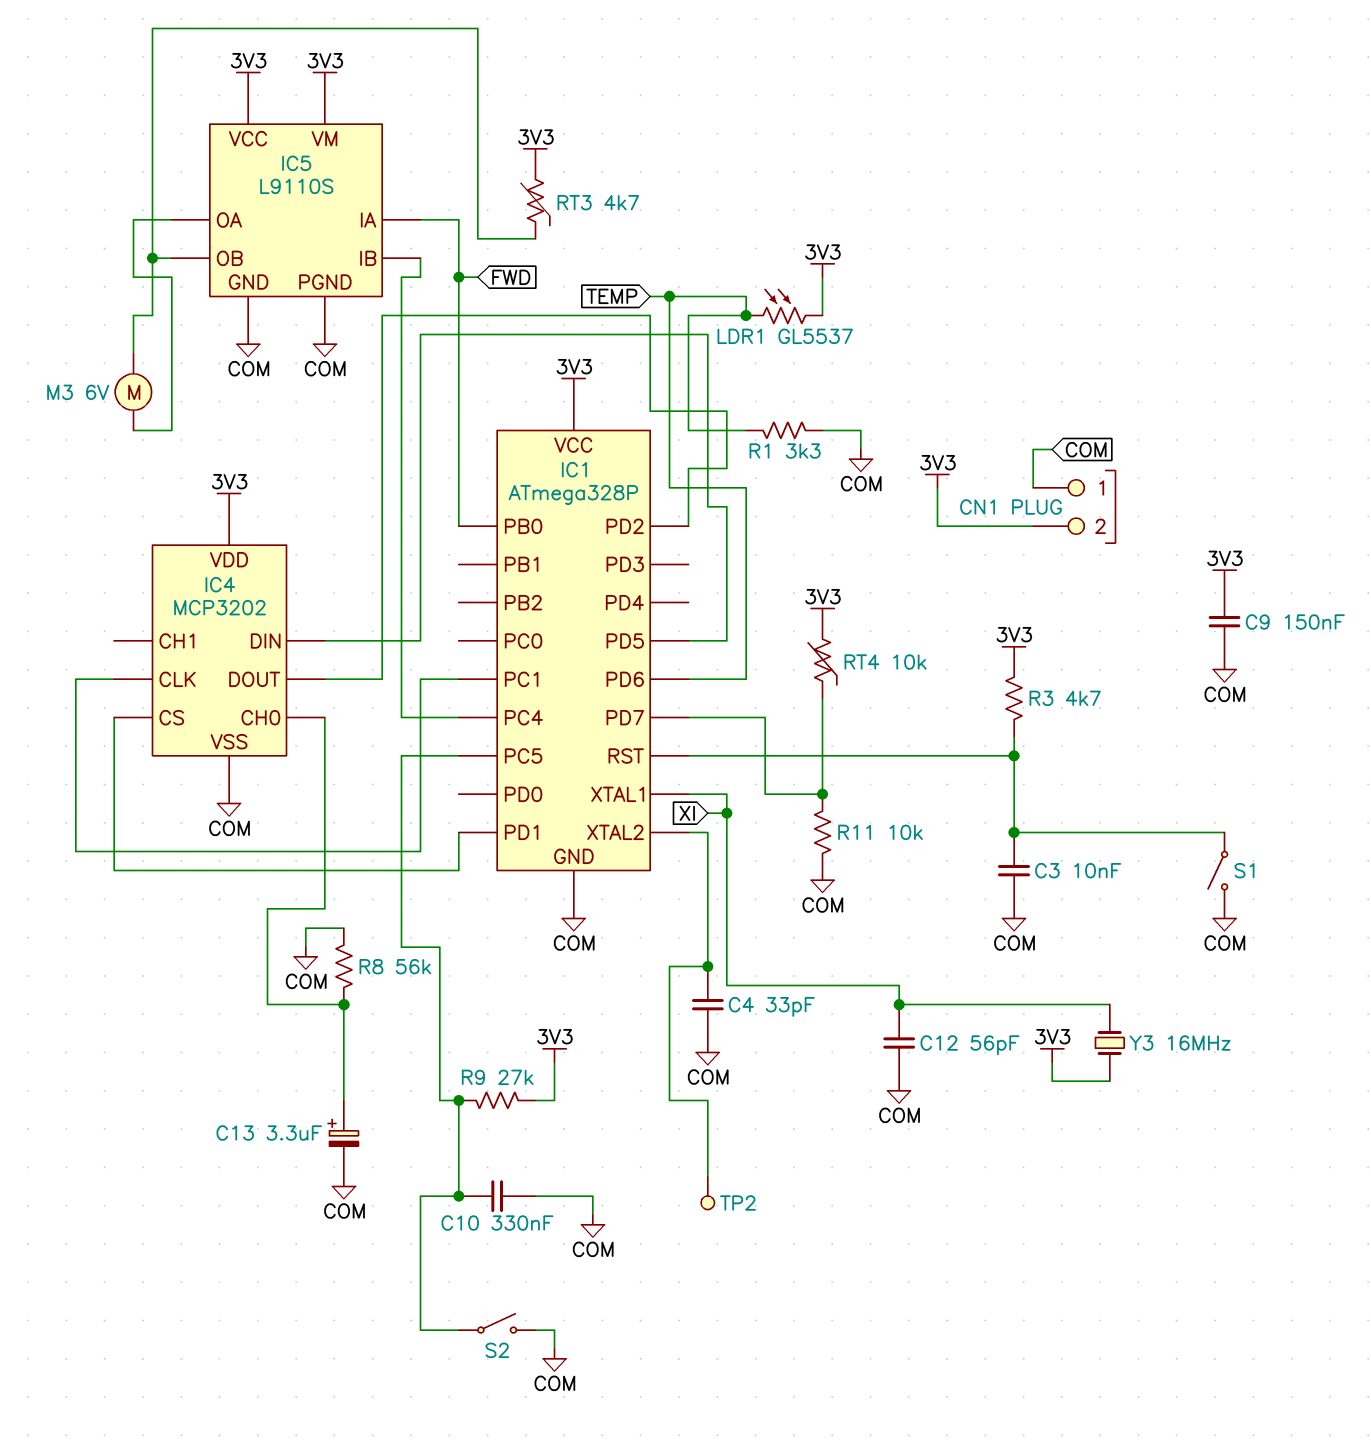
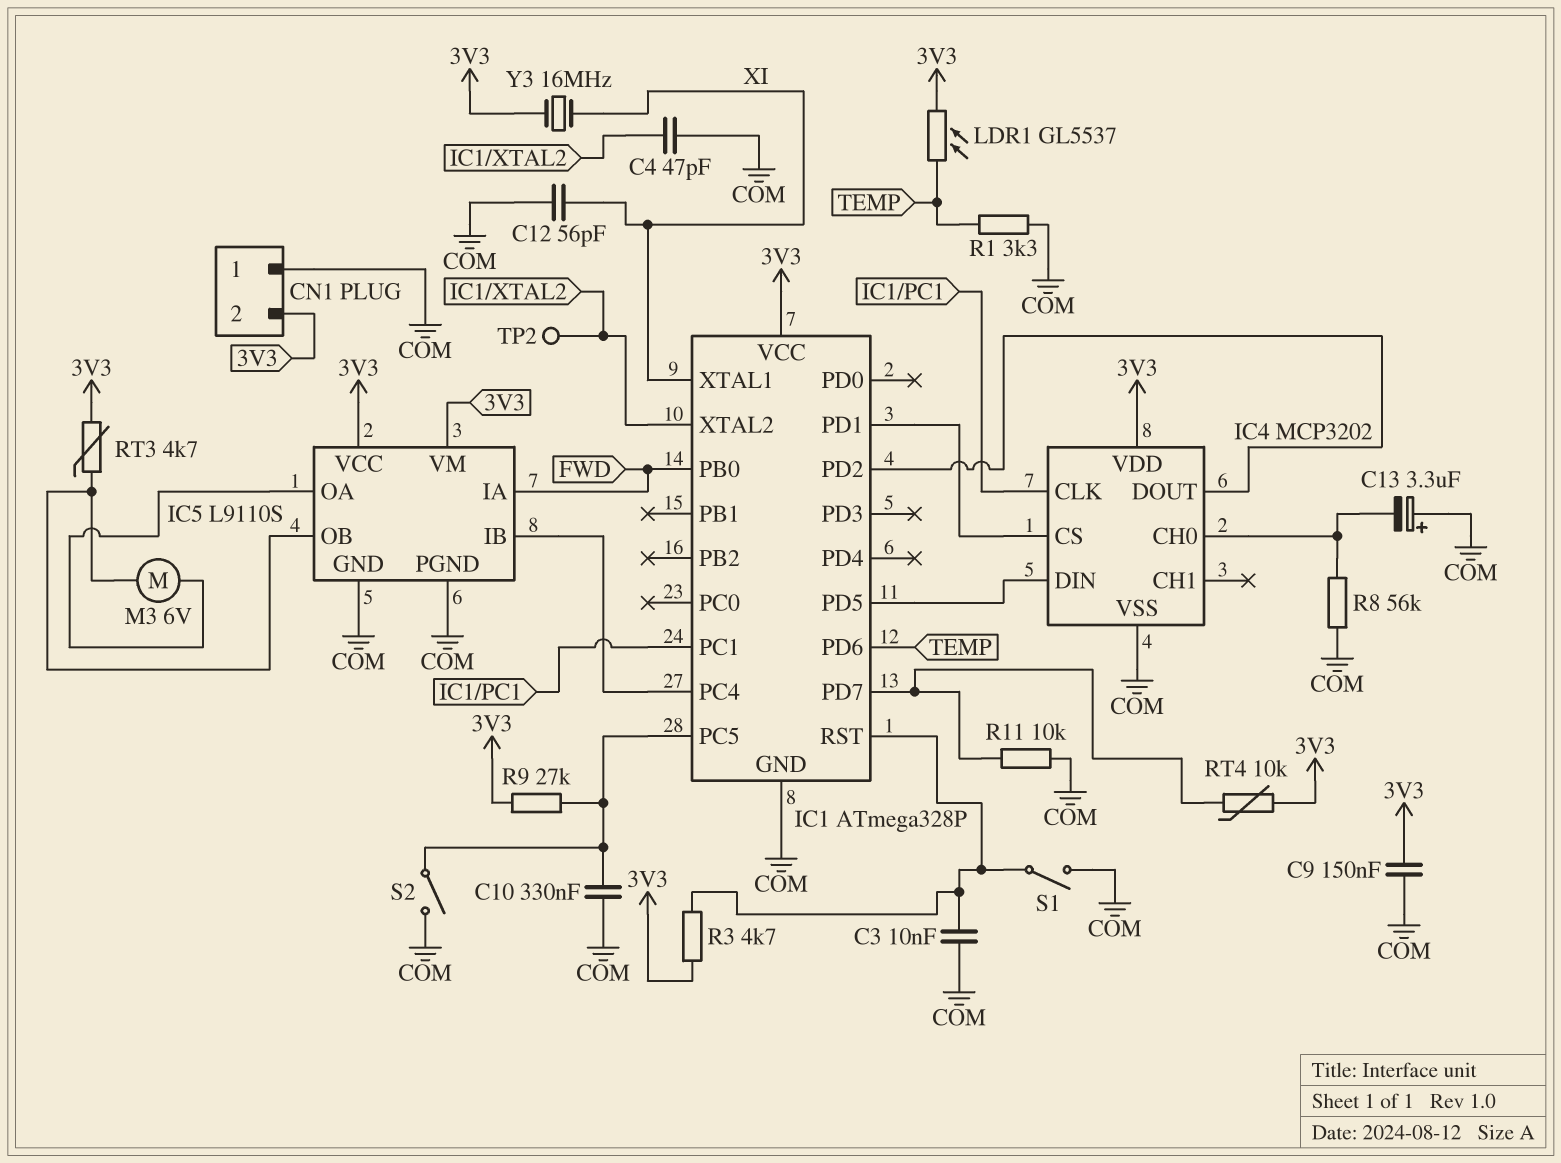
C4: 33pF (COM, IC1/XTAL2) -> 47pF (COM, IC1/XTAL2)
C13: 3.3uF (plus IC4/CH0, minus COM) -> 3.3uF (plus COM, minus IC4/CH0)

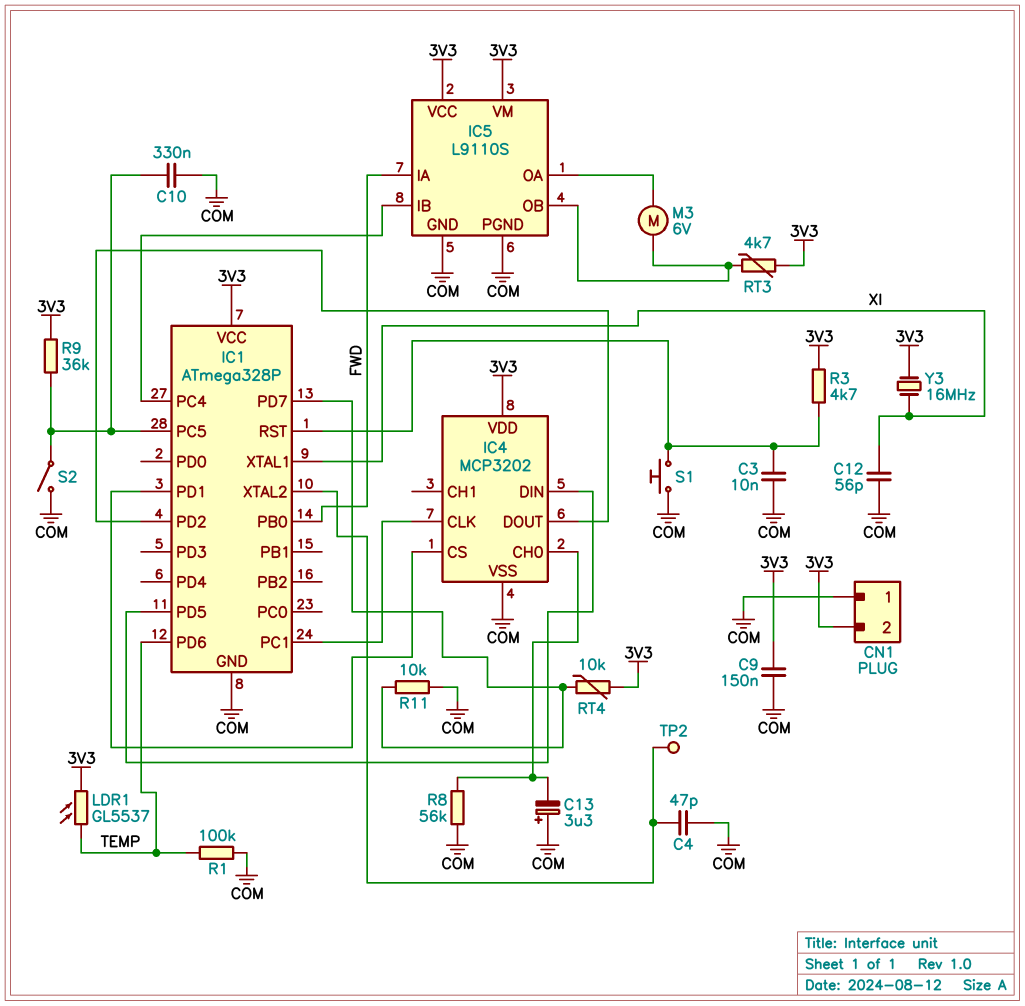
R1: 3.3k (COM, TEMP) -> 100k (COM, TEMP)
R9: 27k (3V3, IC1/PC5) -> 36k (3V3, IC1/PC5)
S1: switch (COM, IC1/RST) -> button (COM, IC1/RST)

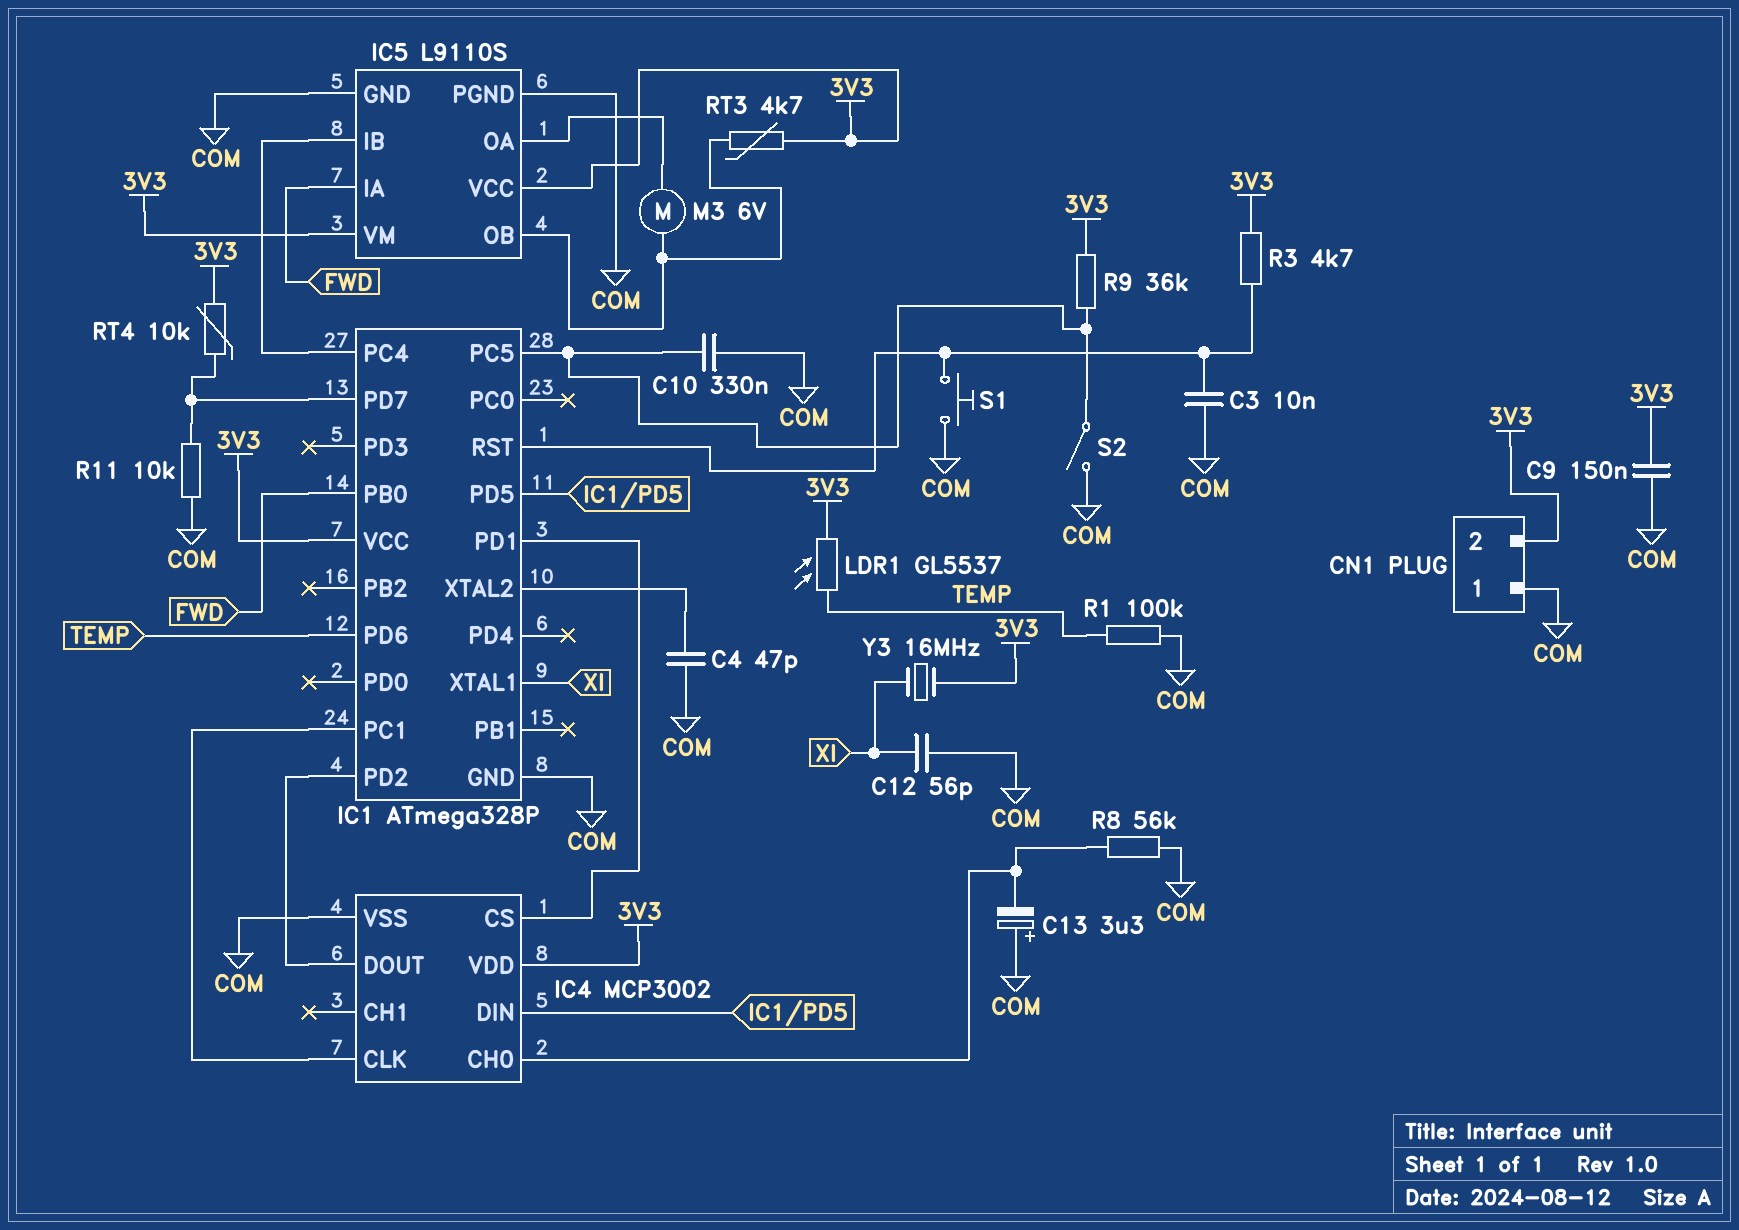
IC4: MCP3202 -> MCP3002
TP2: test point (IC1/XTAL2) -> none

